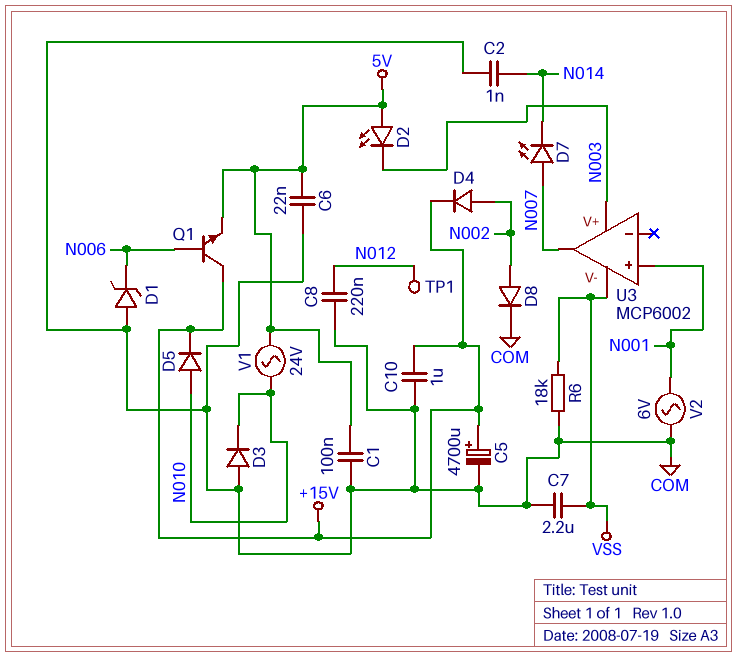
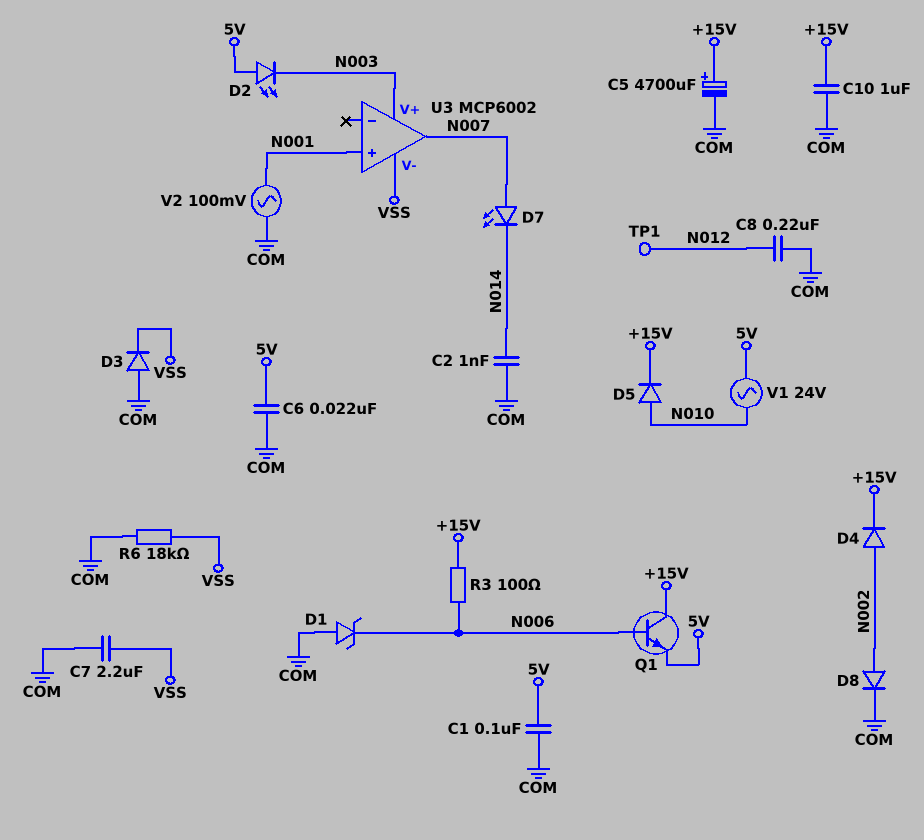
D3: diode (A COM, K N010) -> diode (A COM, K VSS)
R3: none -> 100 (+15V, N006)
V2: AC 6V (COM, N001) -> AC 100mV (COM, N001)

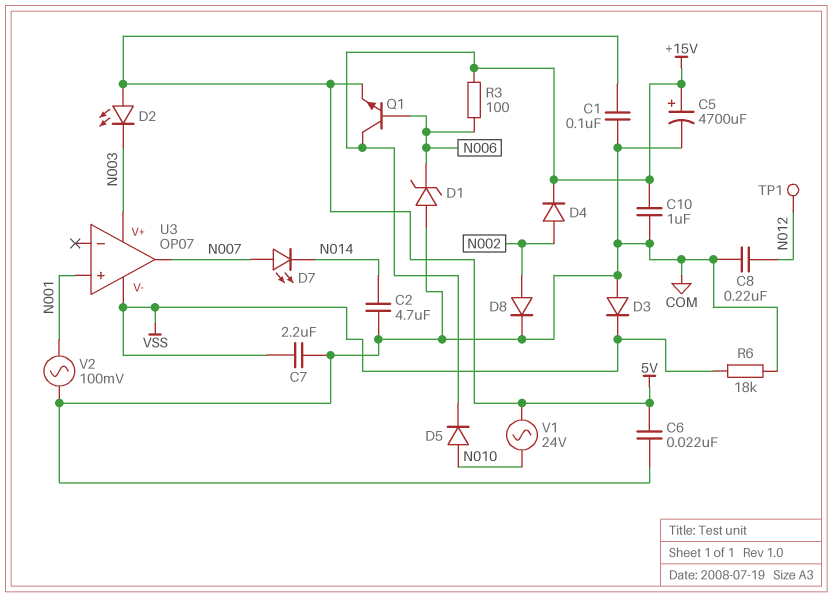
C2: 1nF (COM, N014) -> 4.7uF (COM, N014)
U3: MCP6002 -> OP07

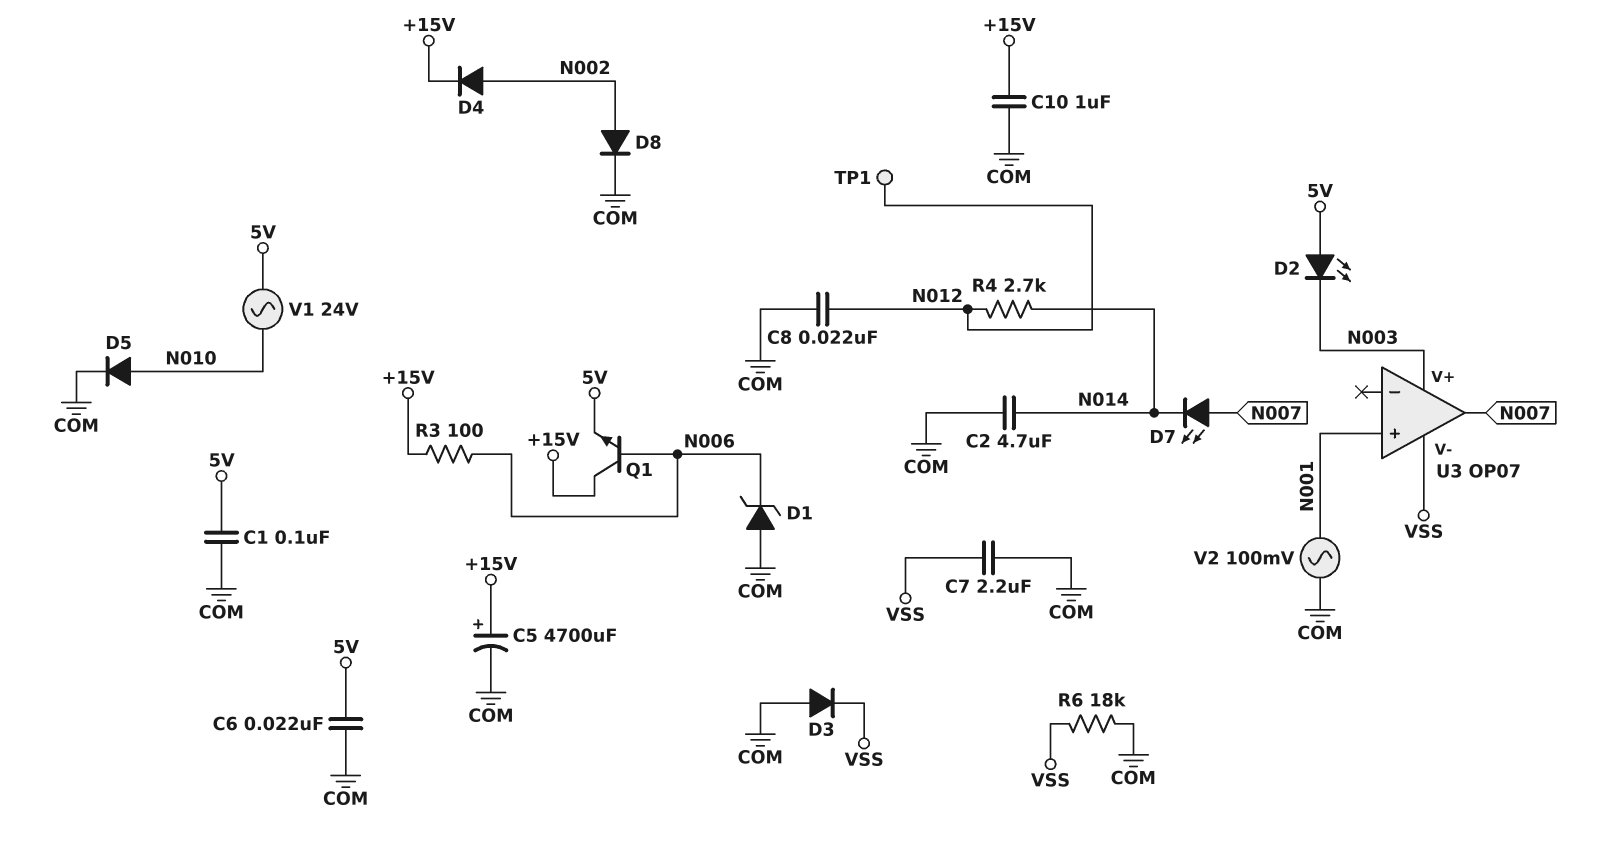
C8: 220nF (COM, N012) -> 22nF (COM, N012)
D5: diode (A N010, K +15V) -> diode (A N010, K COM)
R4: none -> 2.7k (N012, N014)

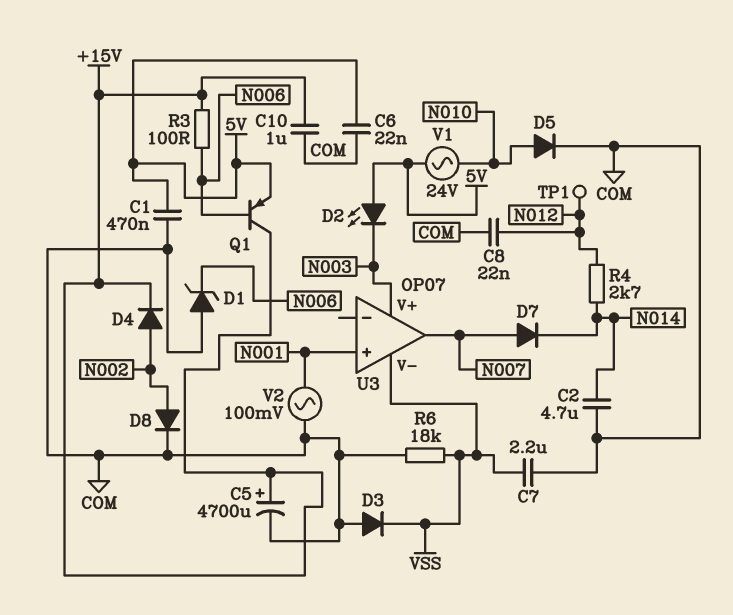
C1: 100nF (5V, COM) -> 470nF (5V, COM)
D7: LED (A N007, K N014) -> diode (A N007, K N014)
Q1: NPN (B N006, C +15V, E 5V) -> PNP (B N006, C +15V, E 5V)

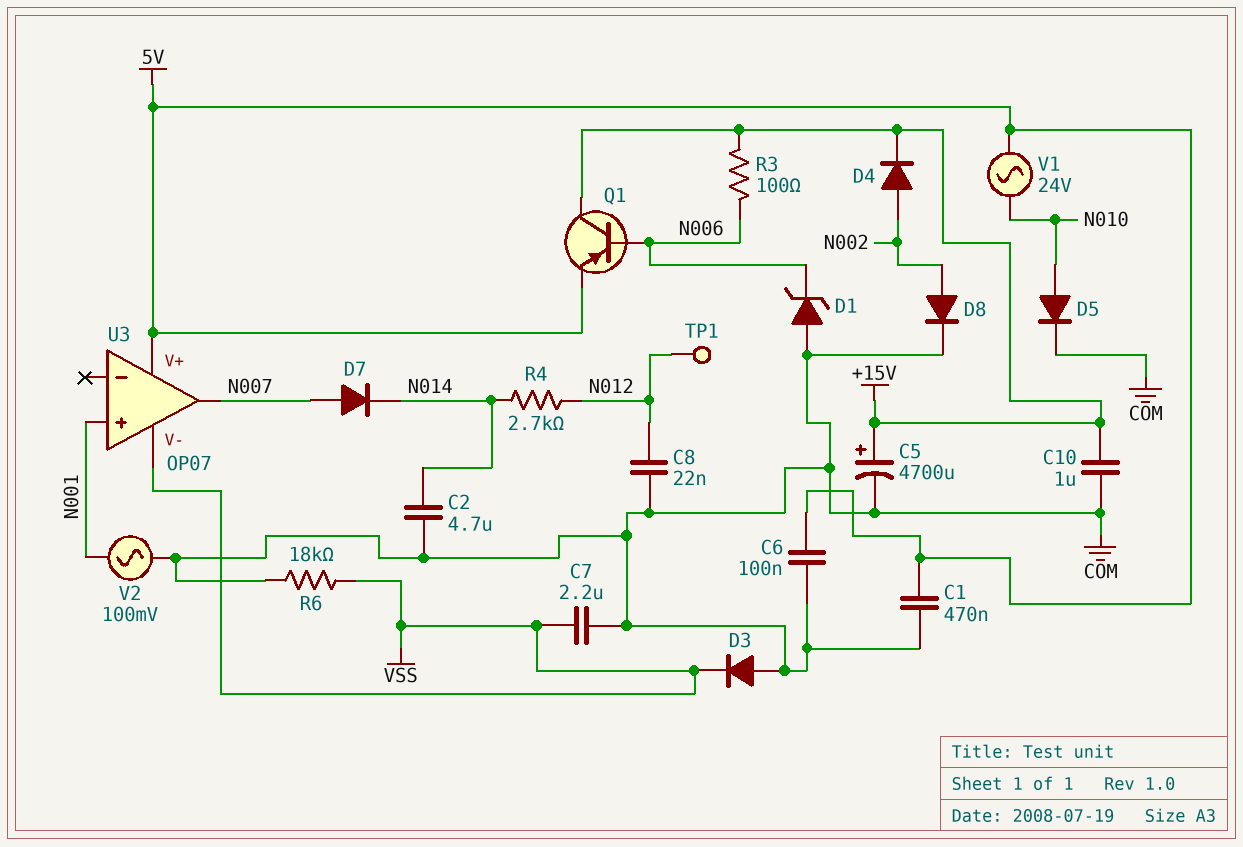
C6: 22nF (5V, COM) -> 100nF (5V, COM)
D2: LED (A 5V, K N003) -> none
U3 pin V+: N003 -> 5V

